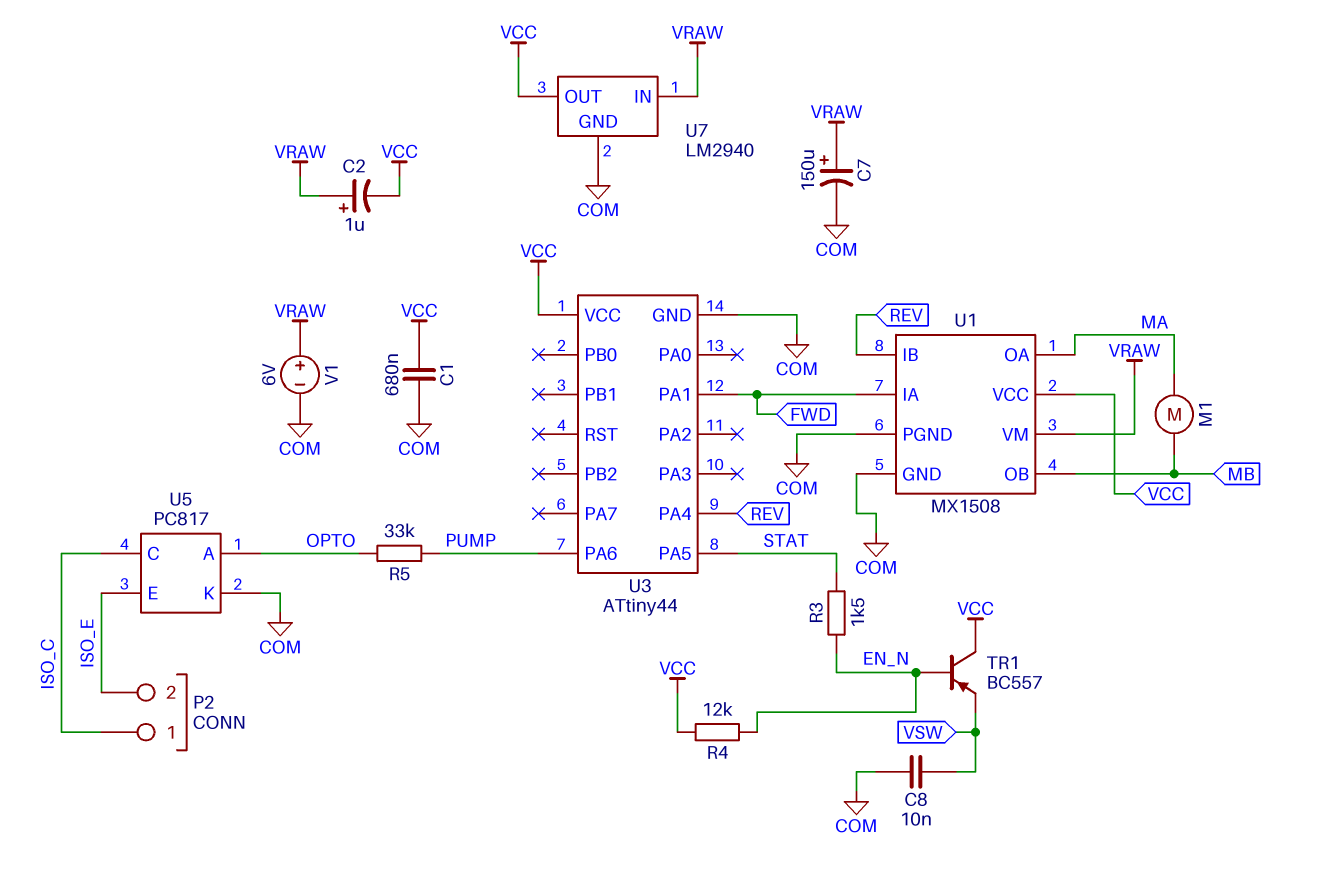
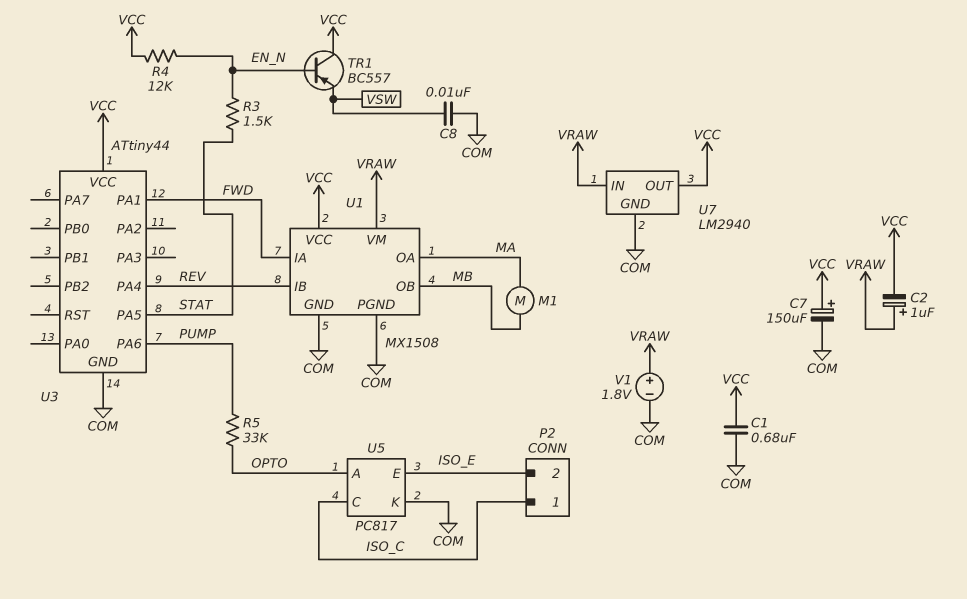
C7: 150uF (plus VRAW, minus COM) -> 150uF (plus VCC, minus COM)
V1: 6V (plus VRAW, minus COM) -> 1.8V (plus VRAW, minus COM)

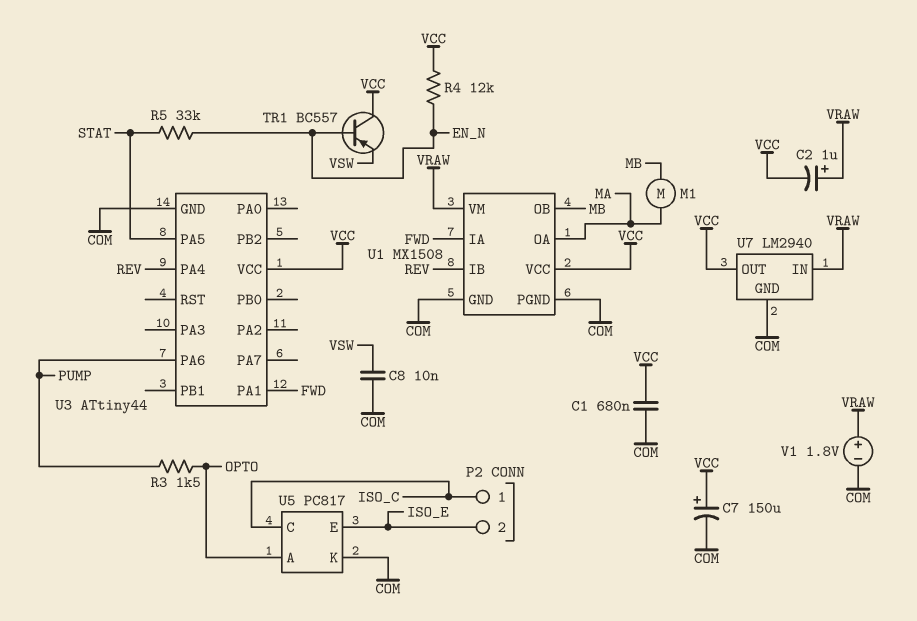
R3: 1.5k (EN_N, STAT) -> 1.5k (OPTO, PUMP)
R5: 33k (OPTO, PUMP) -> 33k (EN_N, STAT)

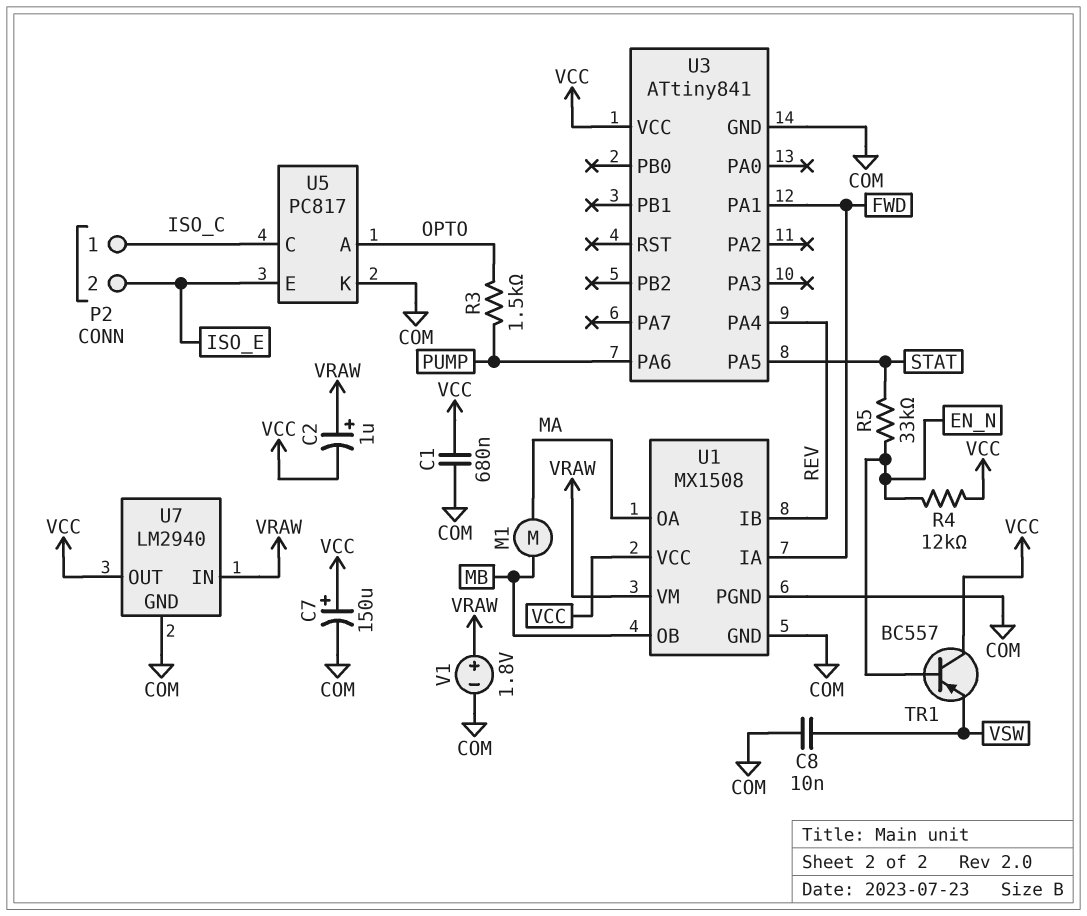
U3: ATtiny44 -> ATtiny841

